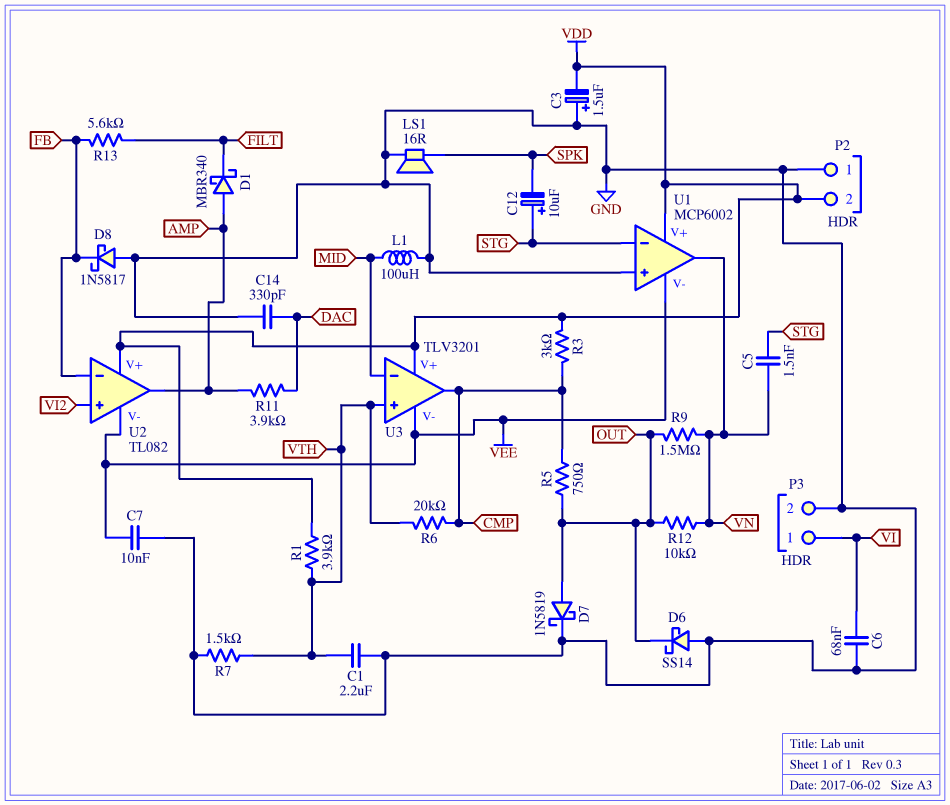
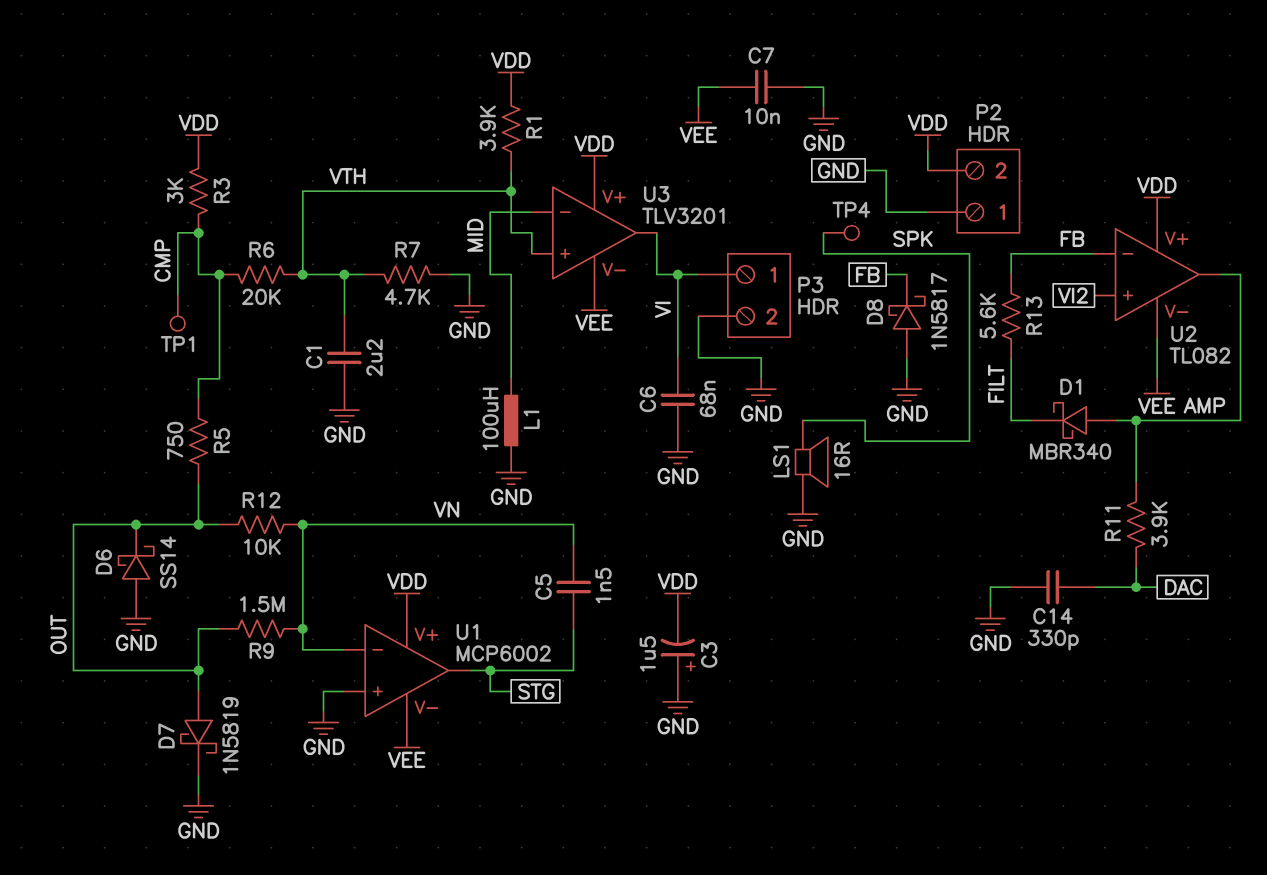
C12: 10uF (plus STG, minus SPK) -> none
R7: 1.5k (GND, VTH) -> 4.7k (GND, VTH)
TP1: none -> test point (CMP)
TP4: none -> test point (SPK)
U1 pin in-: STG -> VN
U1 pin out: VN -> STG
U3 pin out: CMP -> VI

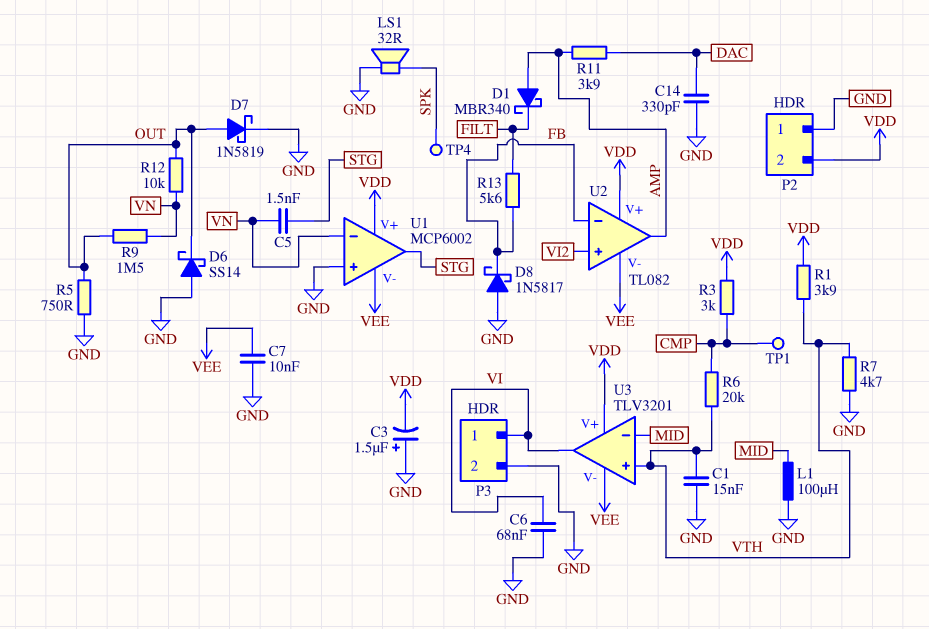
C1: 2.2uF (GND, VTH) -> 15nF (GND, VTH)
LS1: speaker 16R (GND, SPK) -> speaker 32R (GND, SPK)
R5: 750 (CMP, OUT) -> 750 (GND, OUT)

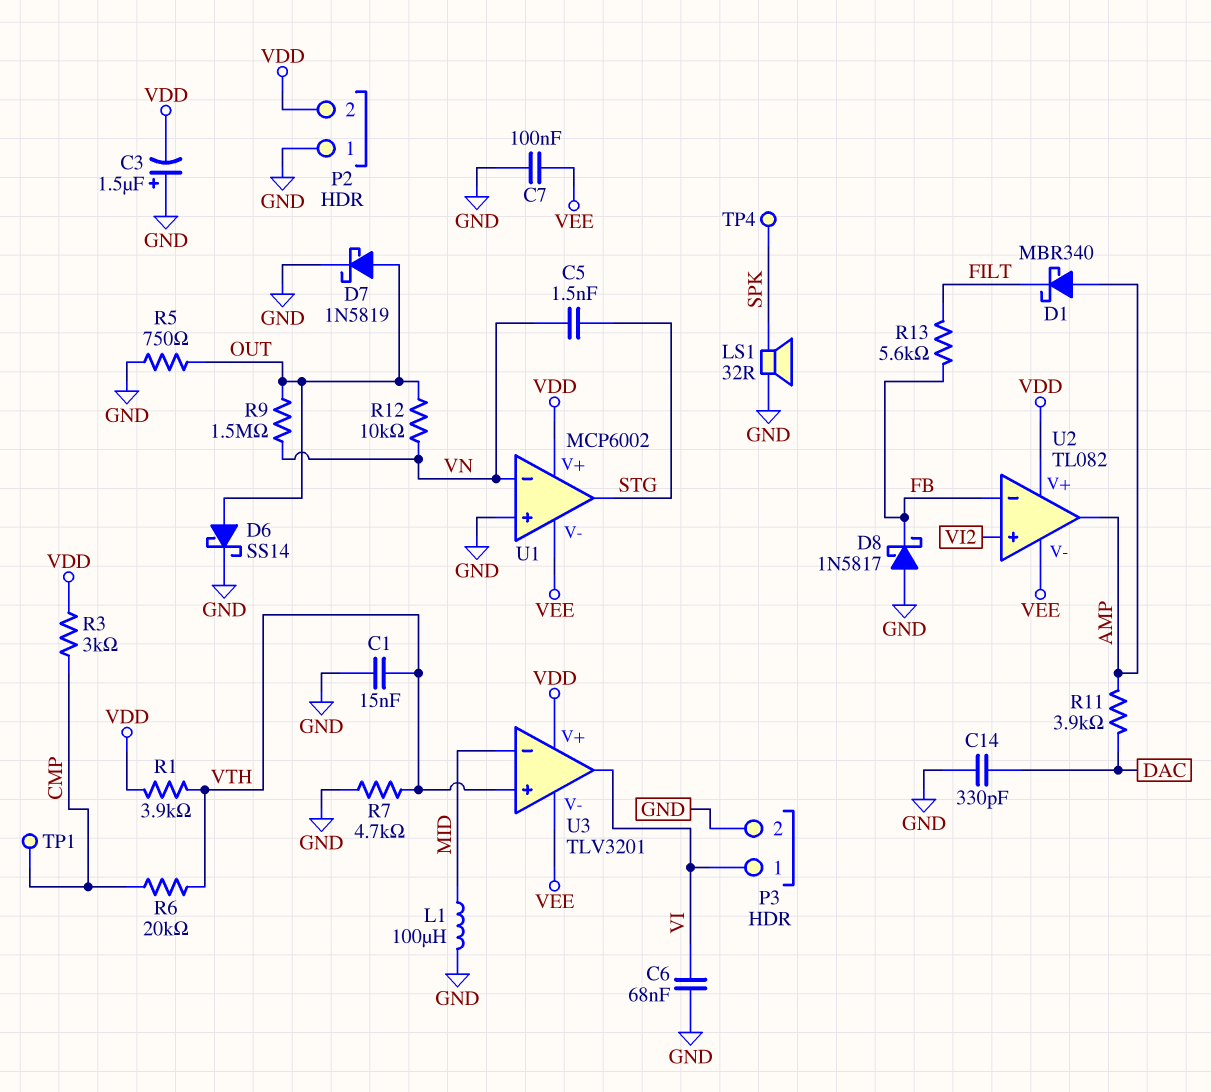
C7: 10nF (GND, VEE) -> 100nF (GND, VEE)
D6: schottky SS14 (A GND, K OUT) -> schottky SS14 (A OUT, K GND)

